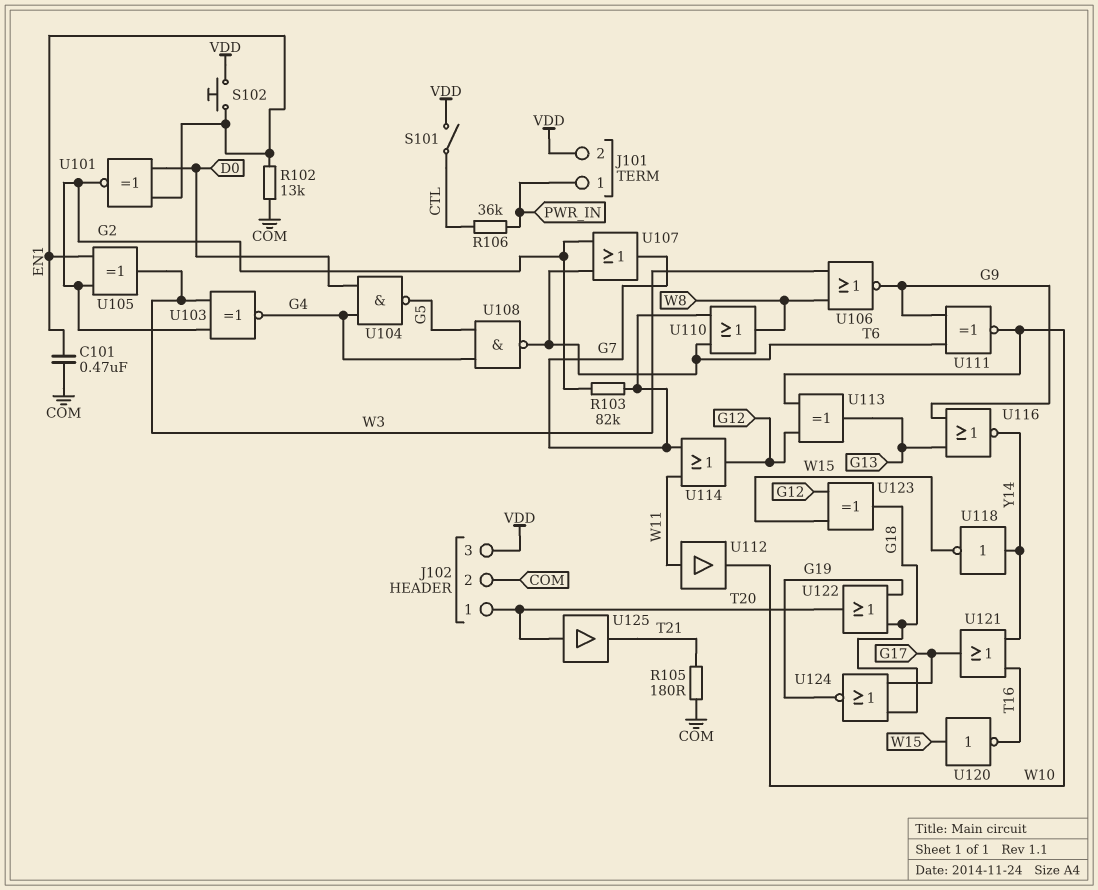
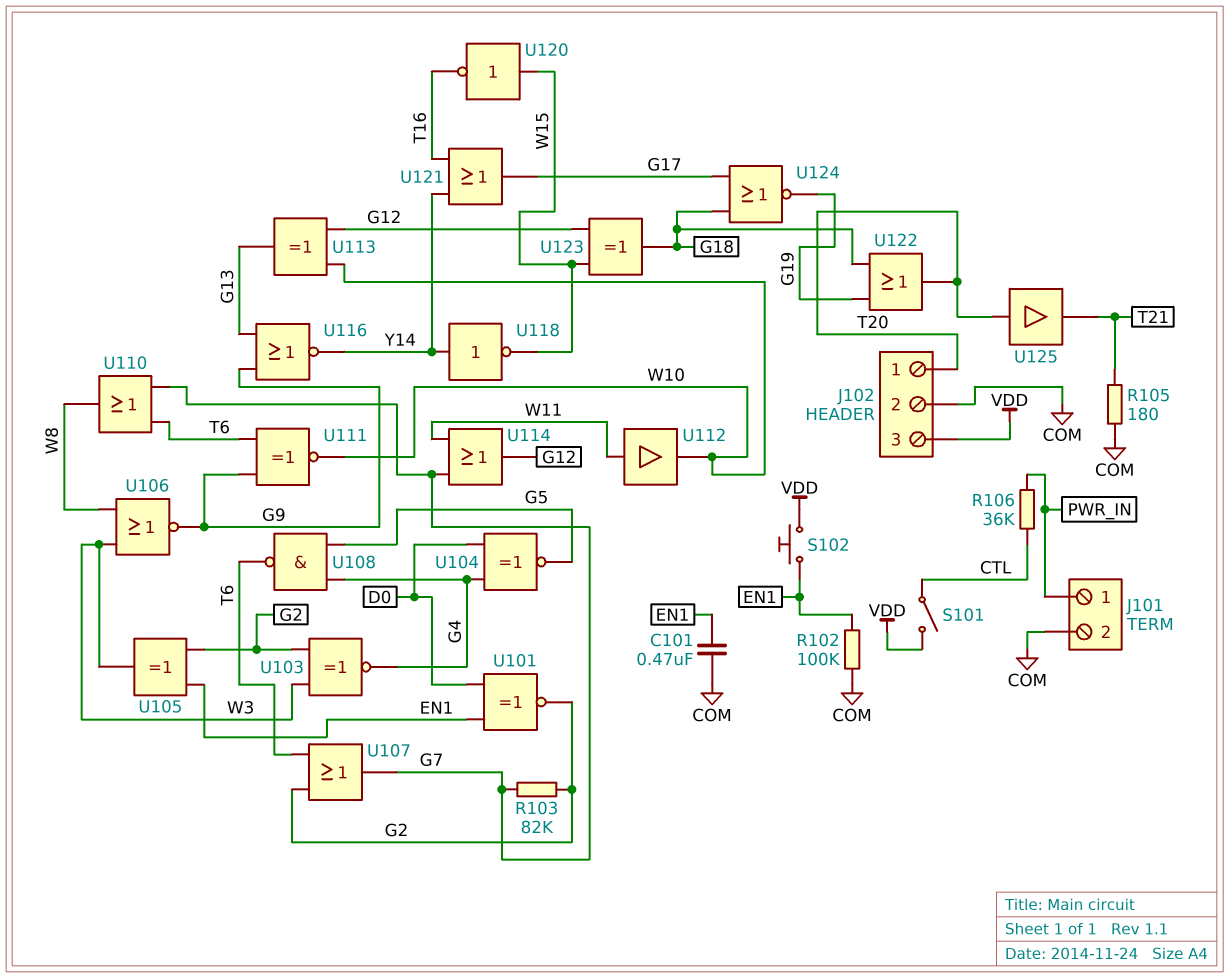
J101 pin 2: VDD -> COM
R102: 13k (COM, EN1) -> 100k (COM, EN1)
U104: NAND (in D0, in G4, out G5) -> XNOR (in D0, in G4, out G5)

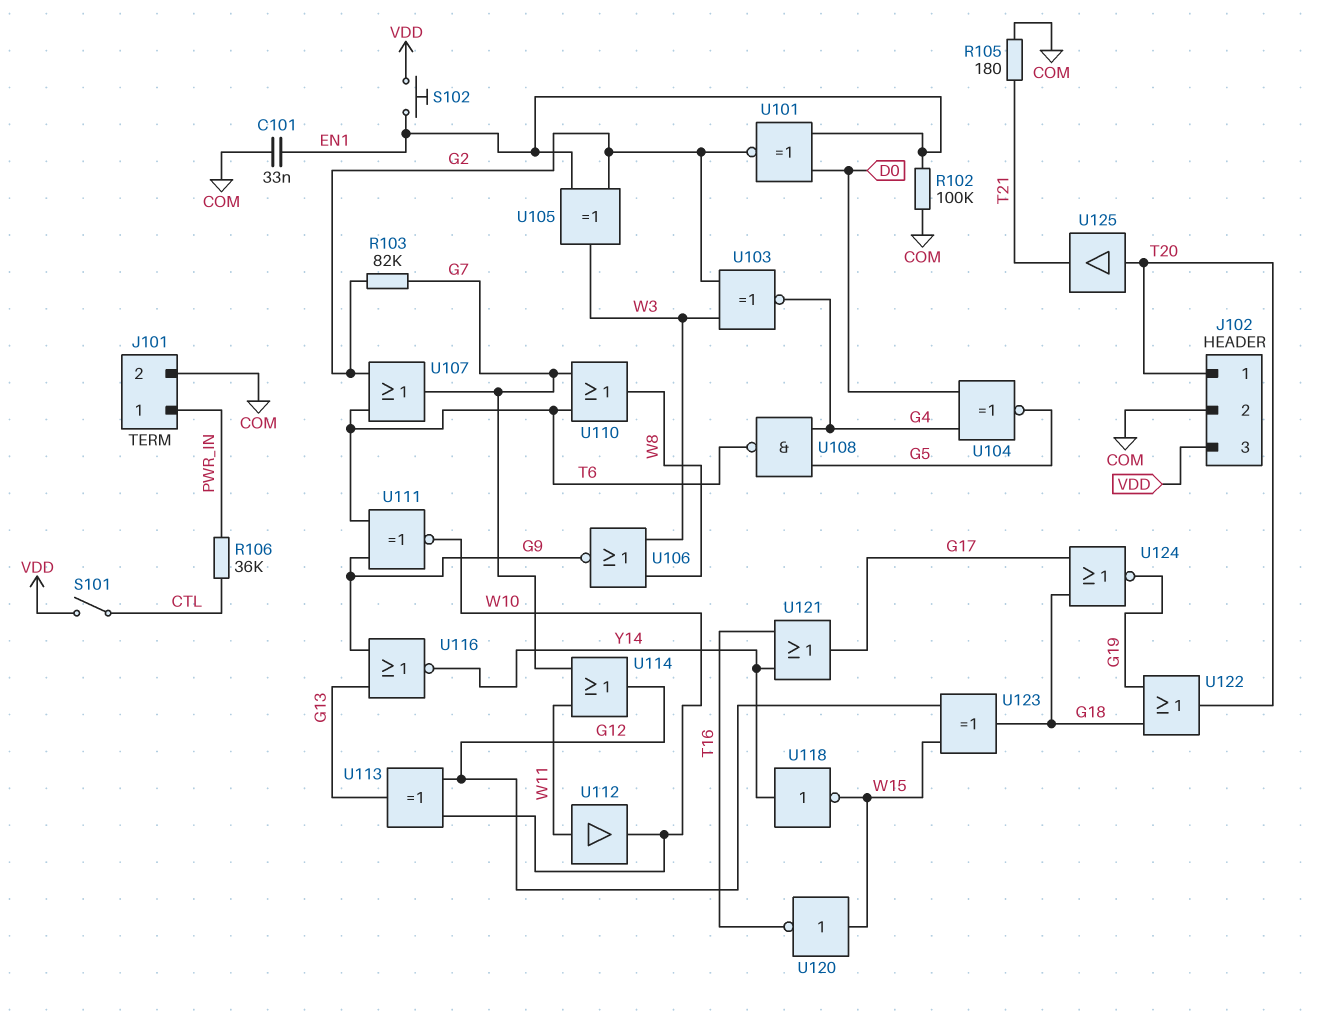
C101: 470nF (COM, EN1) -> 33nF (COM, EN1)

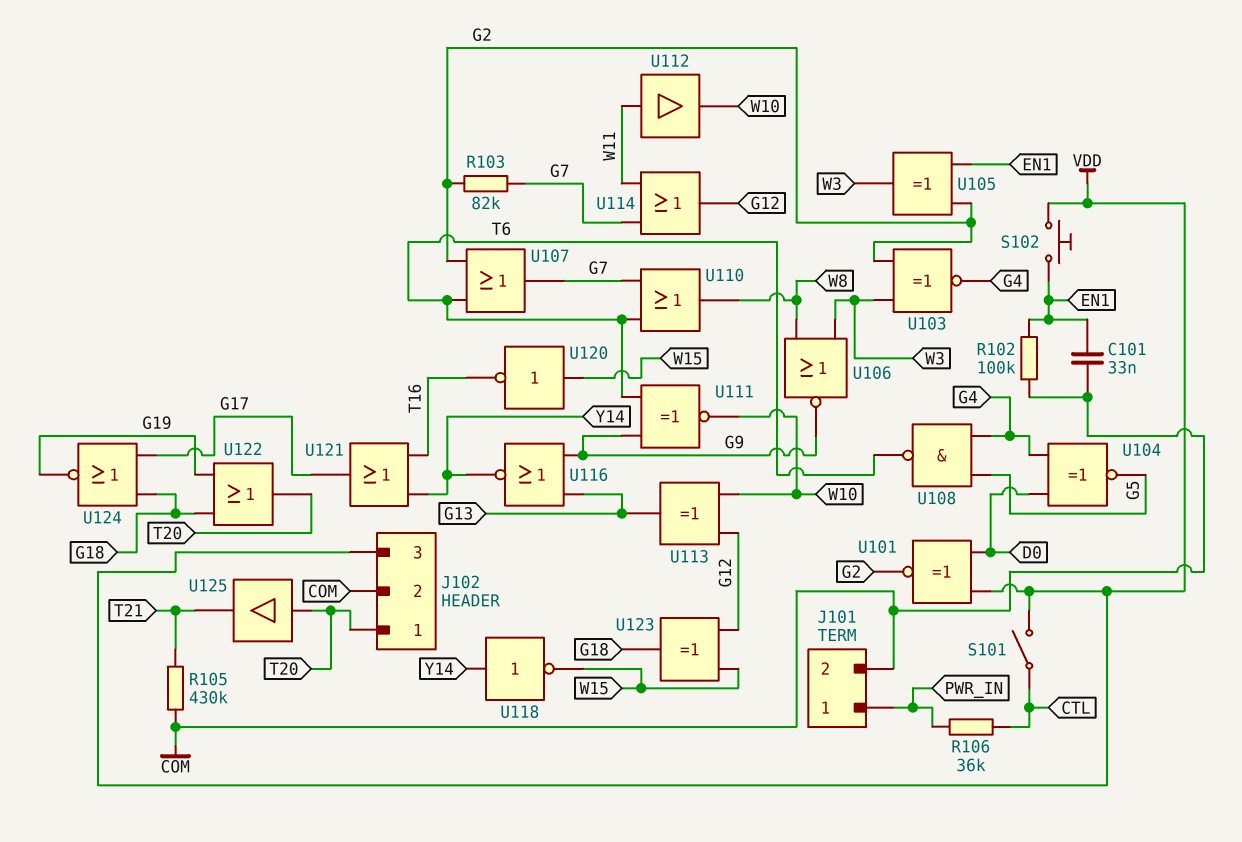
R105: 180 (COM, T21) -> 430k (COM, T21)
U101: XNOR (in D0, in EN1, out G2) -> XNOR (in D0, in VDD, out G2)

